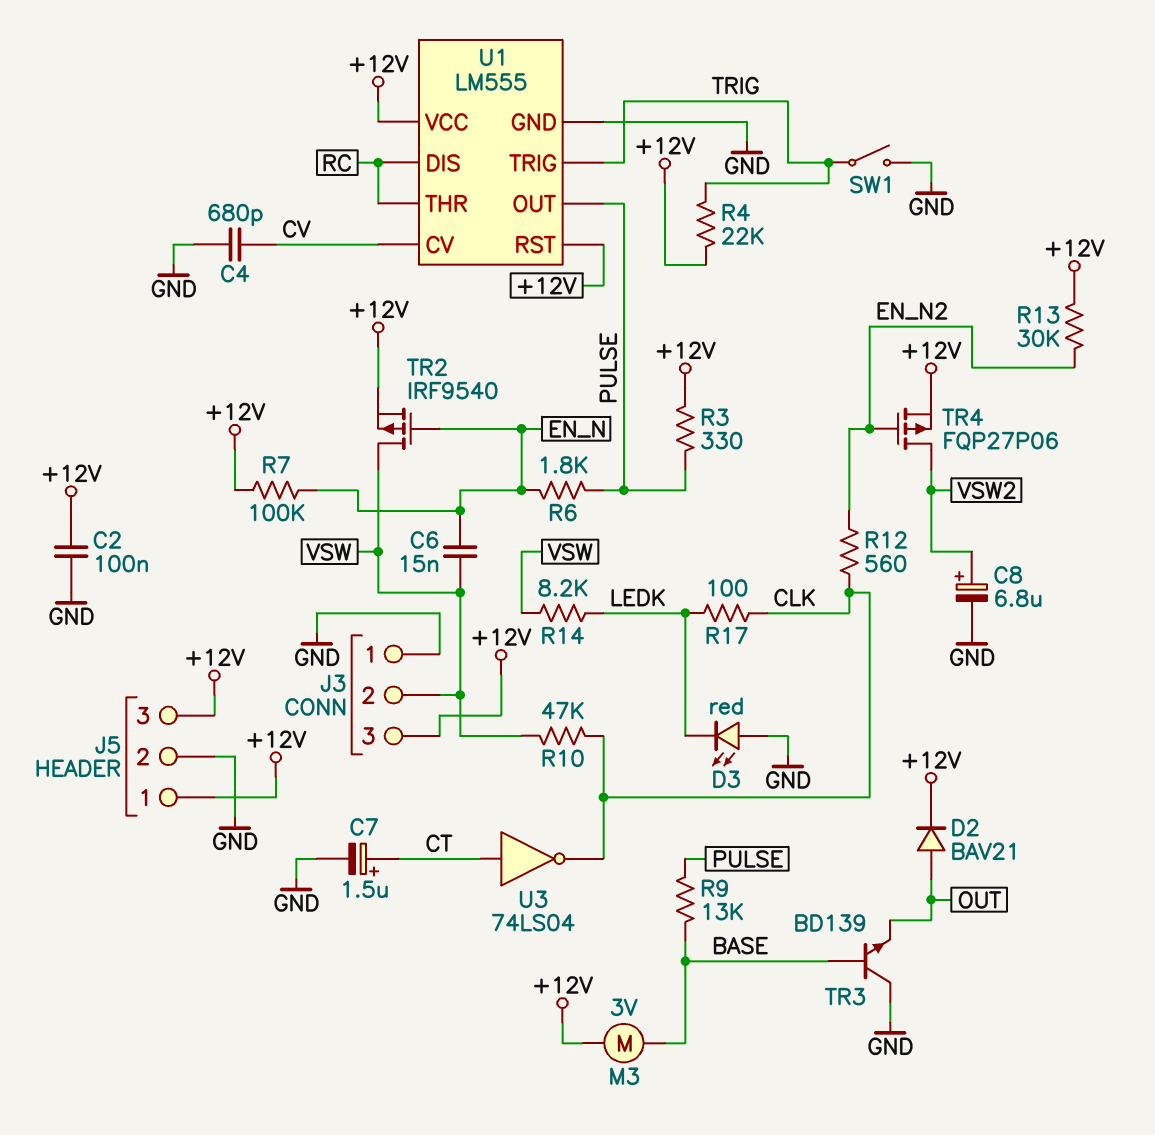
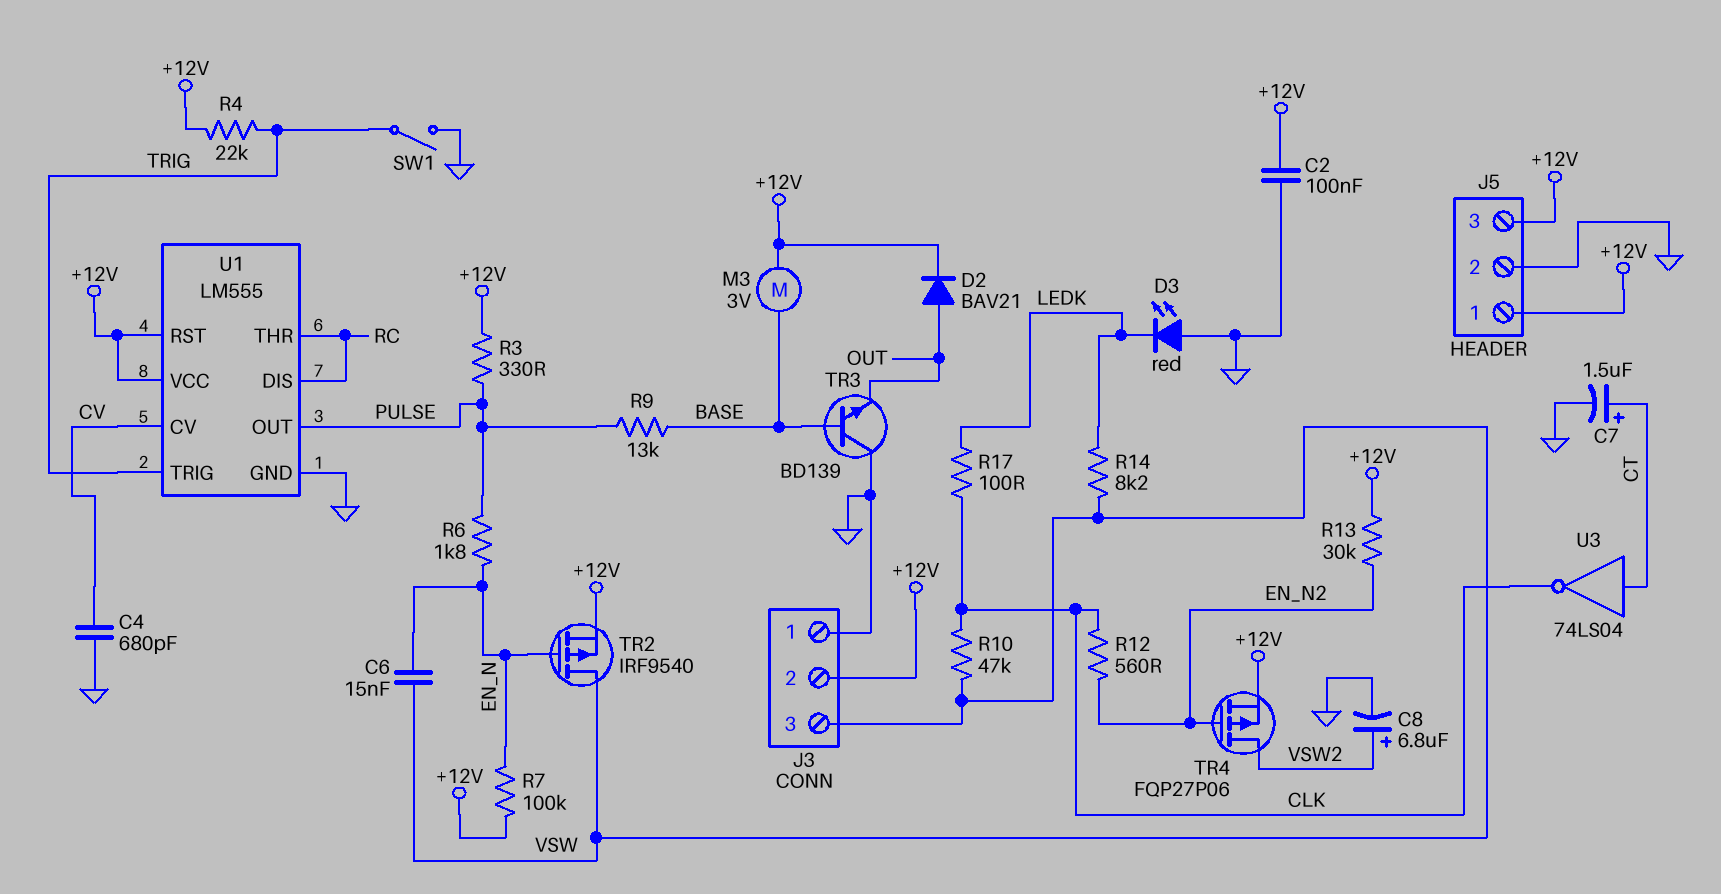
J3 pin 2: VSW -> +12V
J3 pin 3: +12V -> VSW

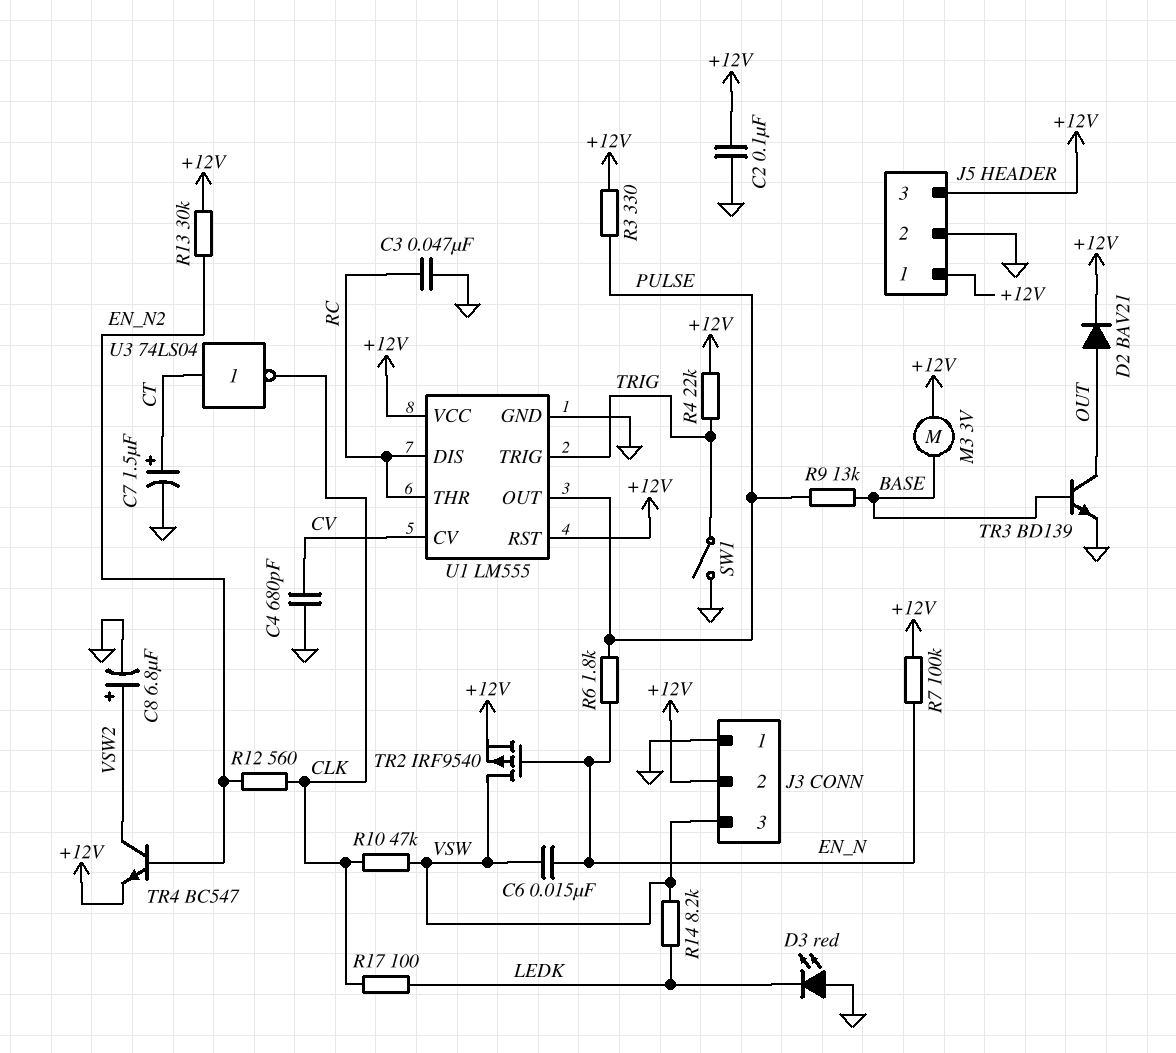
C3: none -> 47nF (GND, RC)
TR3: NPN BD139 (B BASE, C GND, E OUT) -> NPN BD139 (B BASE, C OUT, E GND)
TR4: PMOS FQP27P06 (G EN_N2, D VSW2, S +12V) -> NPN BC547 (B EN_N2, C VSW2, E +12V)

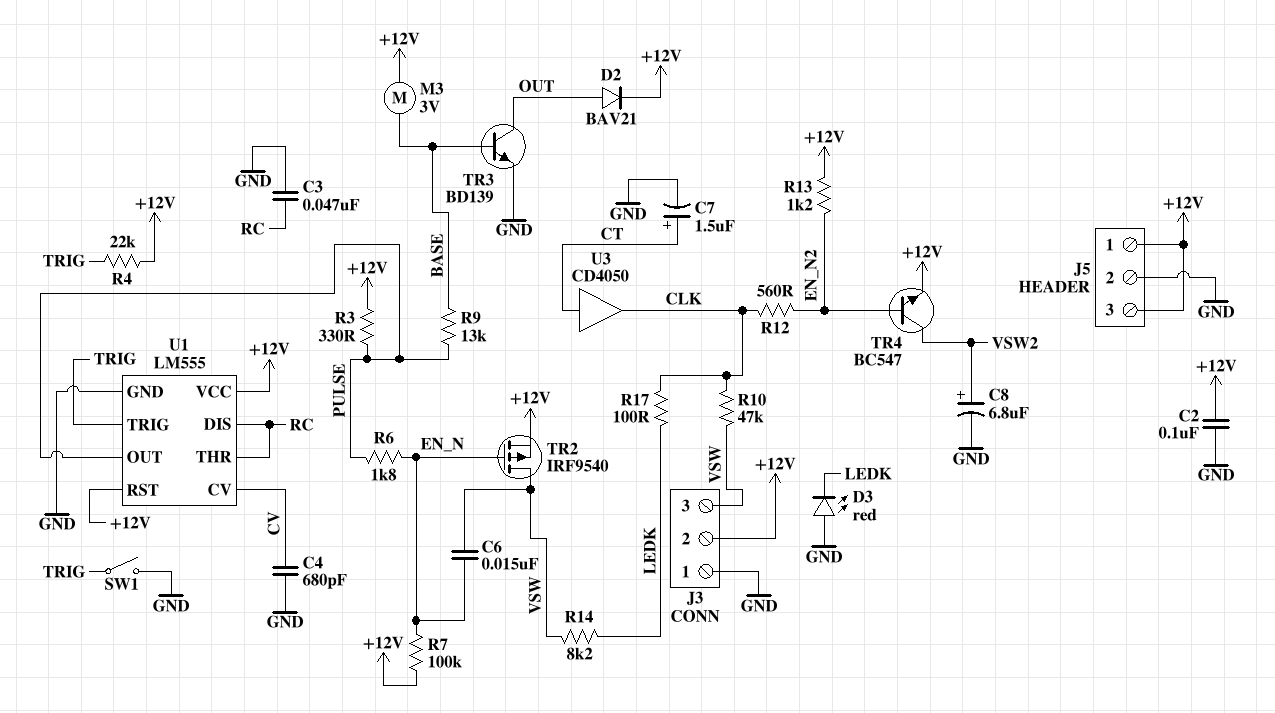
R13: 30k (+12V, EN_N2) -> 1.2k (+12V, EN_N2)
U3: NOT 74LS04 (in CT, out CLK) -> buffer CD4050 (in CT, out CLK)

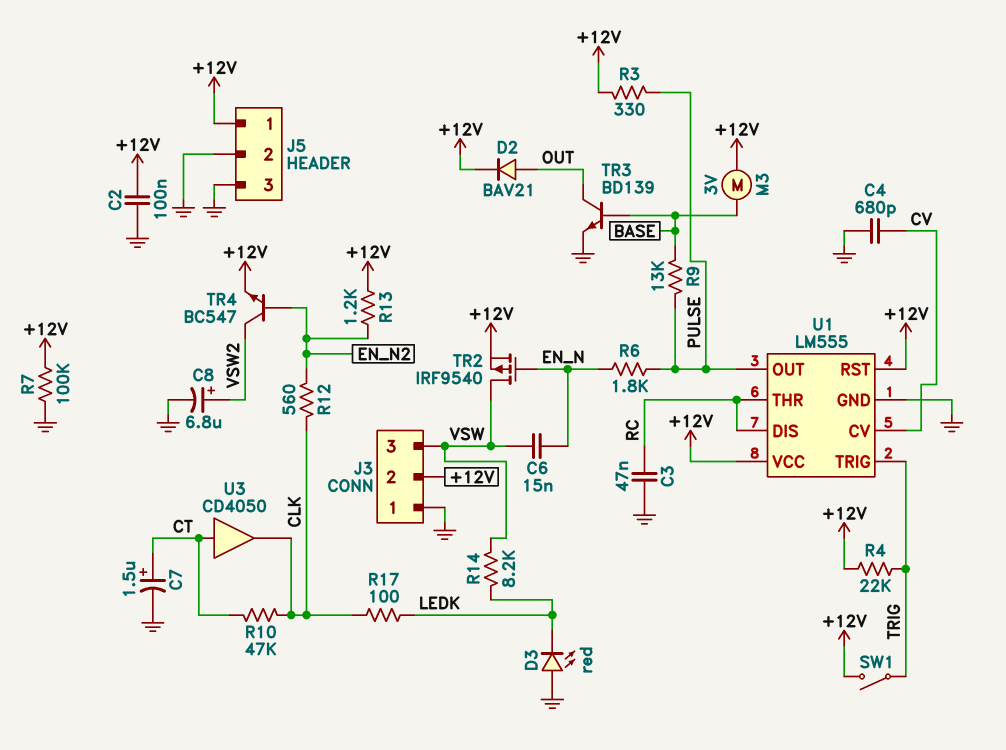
J5 pin 3: +12V -> GND
R7: 100k (+12V, EN_N) -> 100k (+12V, GND)
R10: 47k (CLK, VSW) -> 47k (CLK, CT)
SW1: switch (GND, TRIG) -> switch (+12V, TRIG)

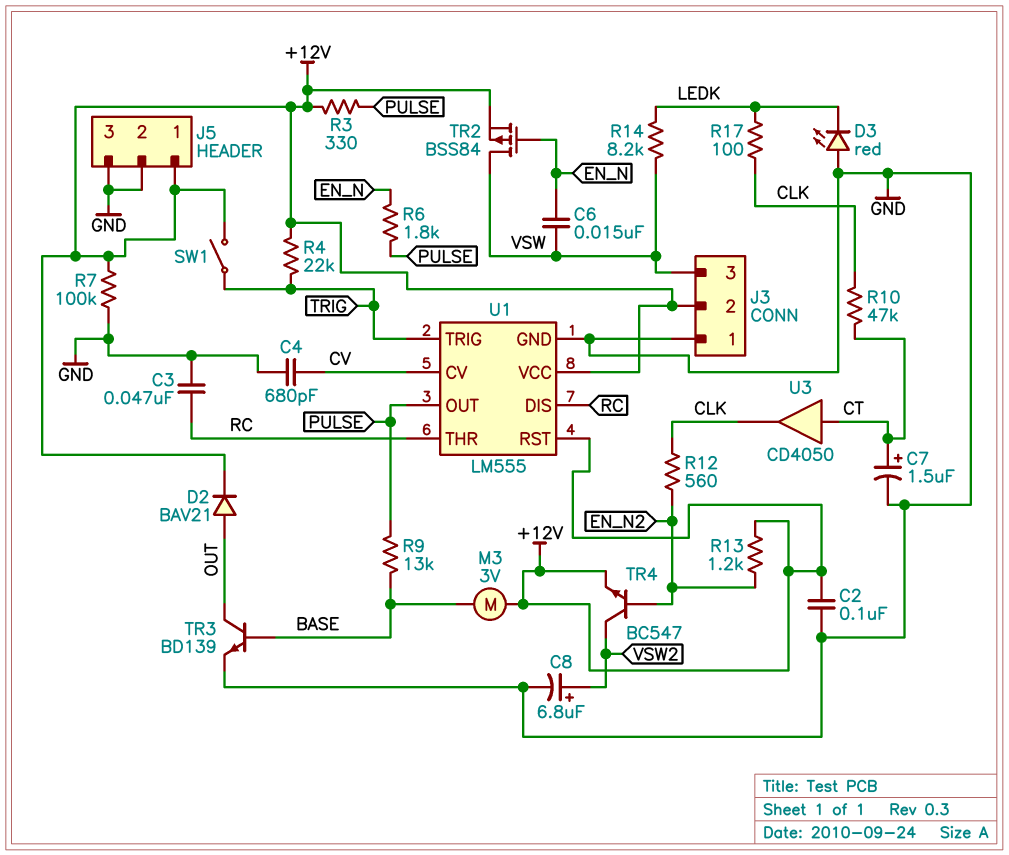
TR2: PMOS IRF9540 (G EN_N, D VSW, S +12V) -> PMOS BSS84 (G EN_N, D VSW, S +12V)

